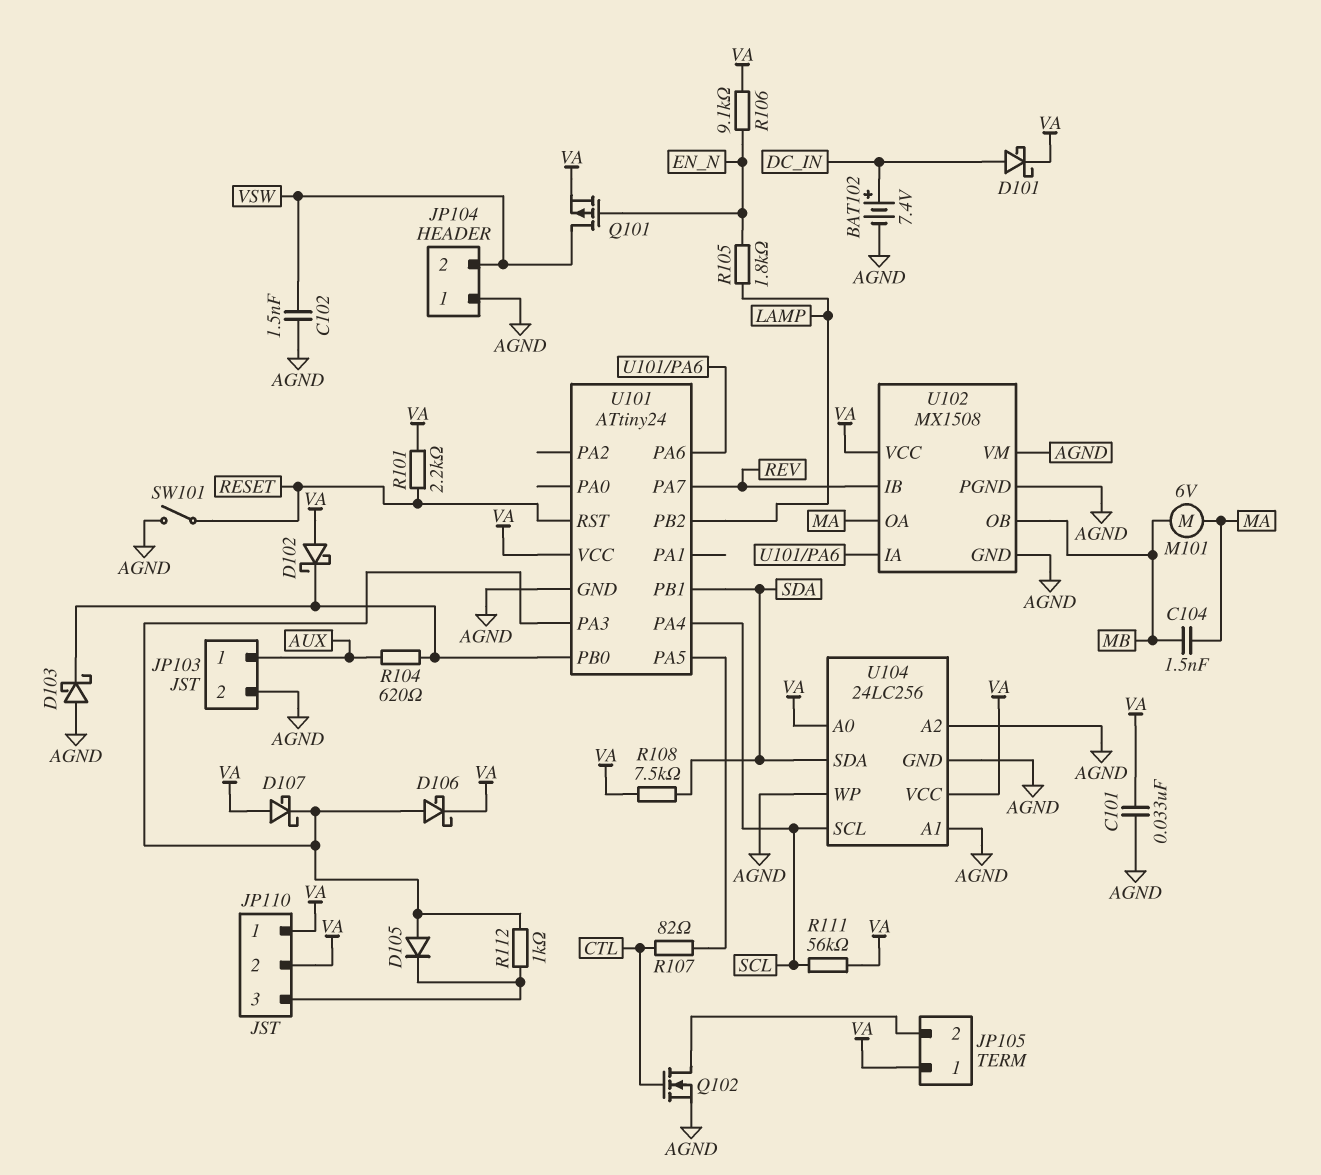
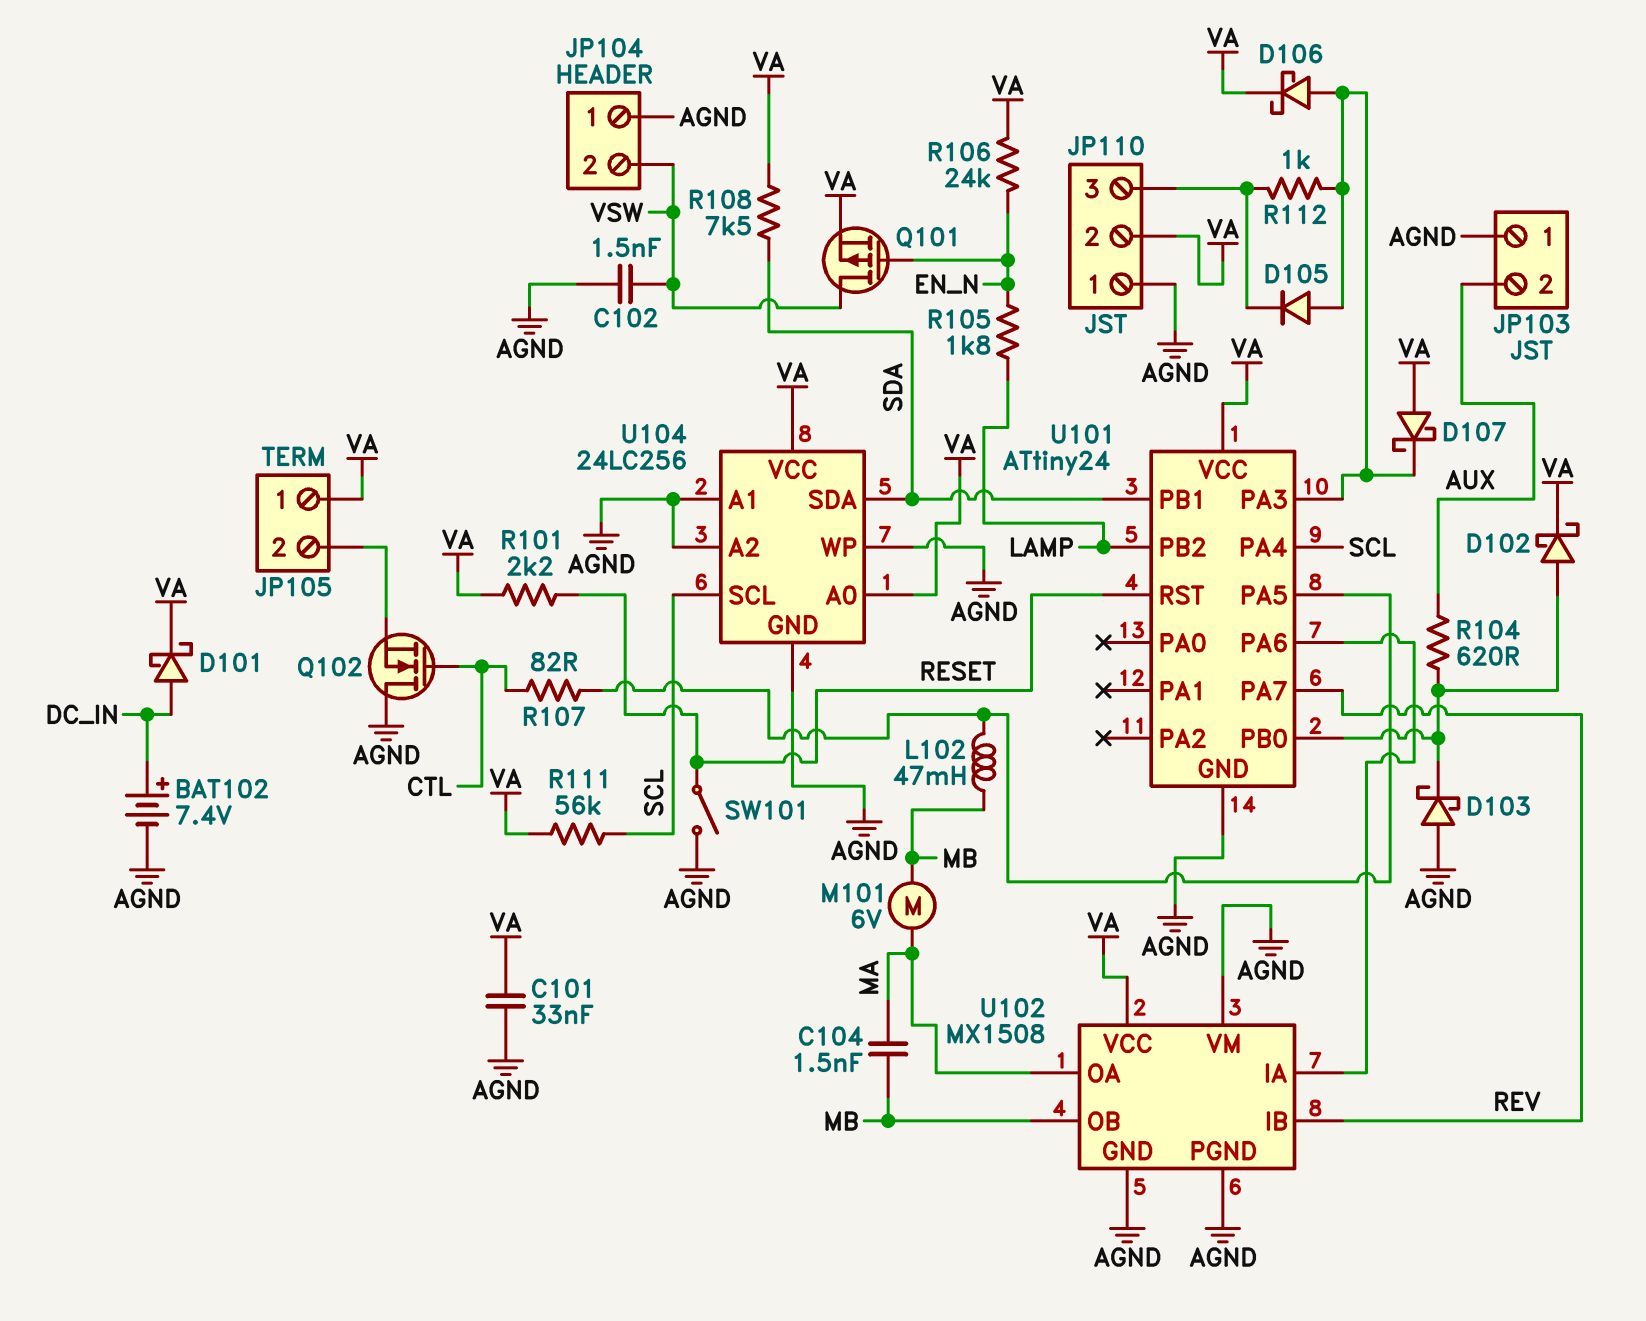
D102: schottky (A VA, K U101/PB0) -> schottky (A U101/PB0, K VA)
JP103 pin 1: AUX -> AGND
JP103 pin 2: AGND -> AUX
JP110 pin 1: VA -> AGND
L102: none -> 47mH (MB, U101/PA5)
Q102: NMOS (G CTL, D JP105/2, S AGND) -> NMOS (G CTL, D AGND, S JP105/2)
R106: 9.1k (EN_N, VA) -> 24k (EN_N, VA)

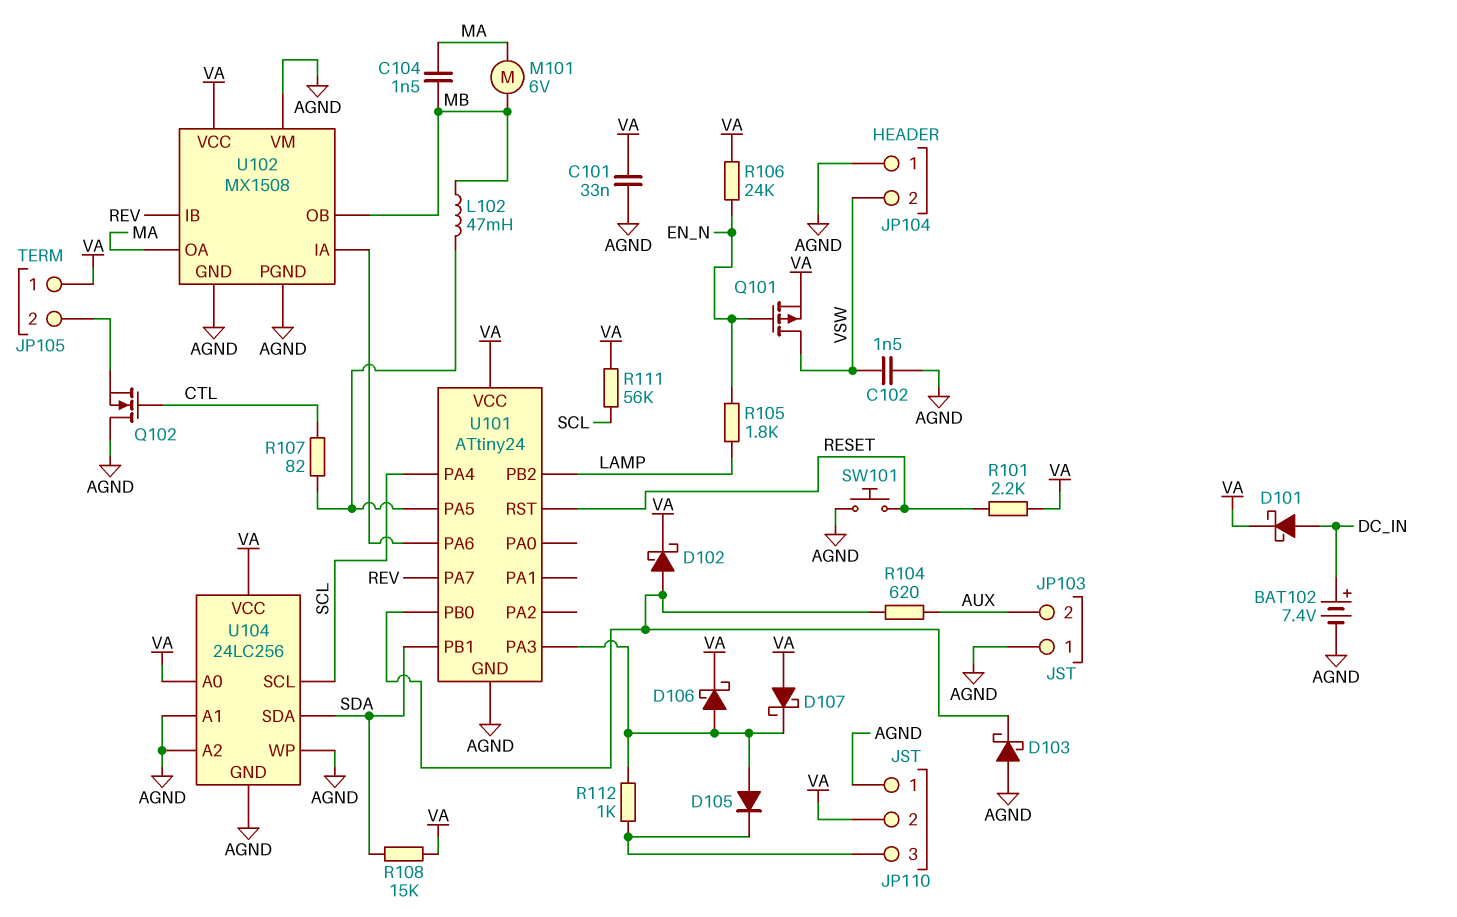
R108: 7.5k (SDA, VA) -> 15k (SDA, VA)
SW101: switch (AGND, RESET) -> button (AGND, RESET)

